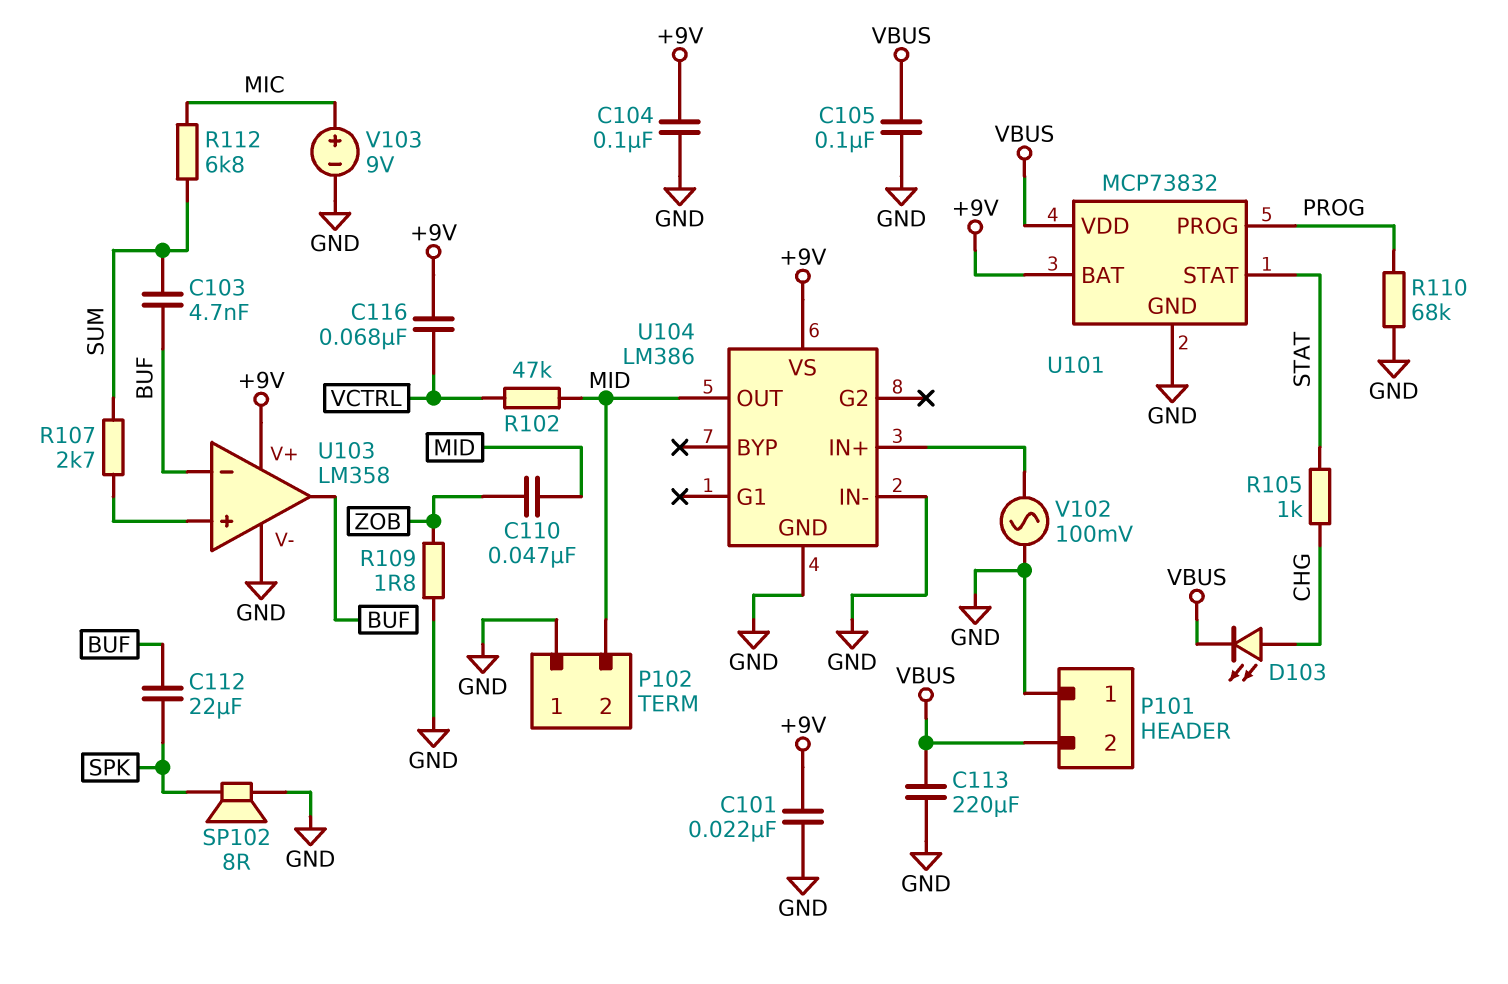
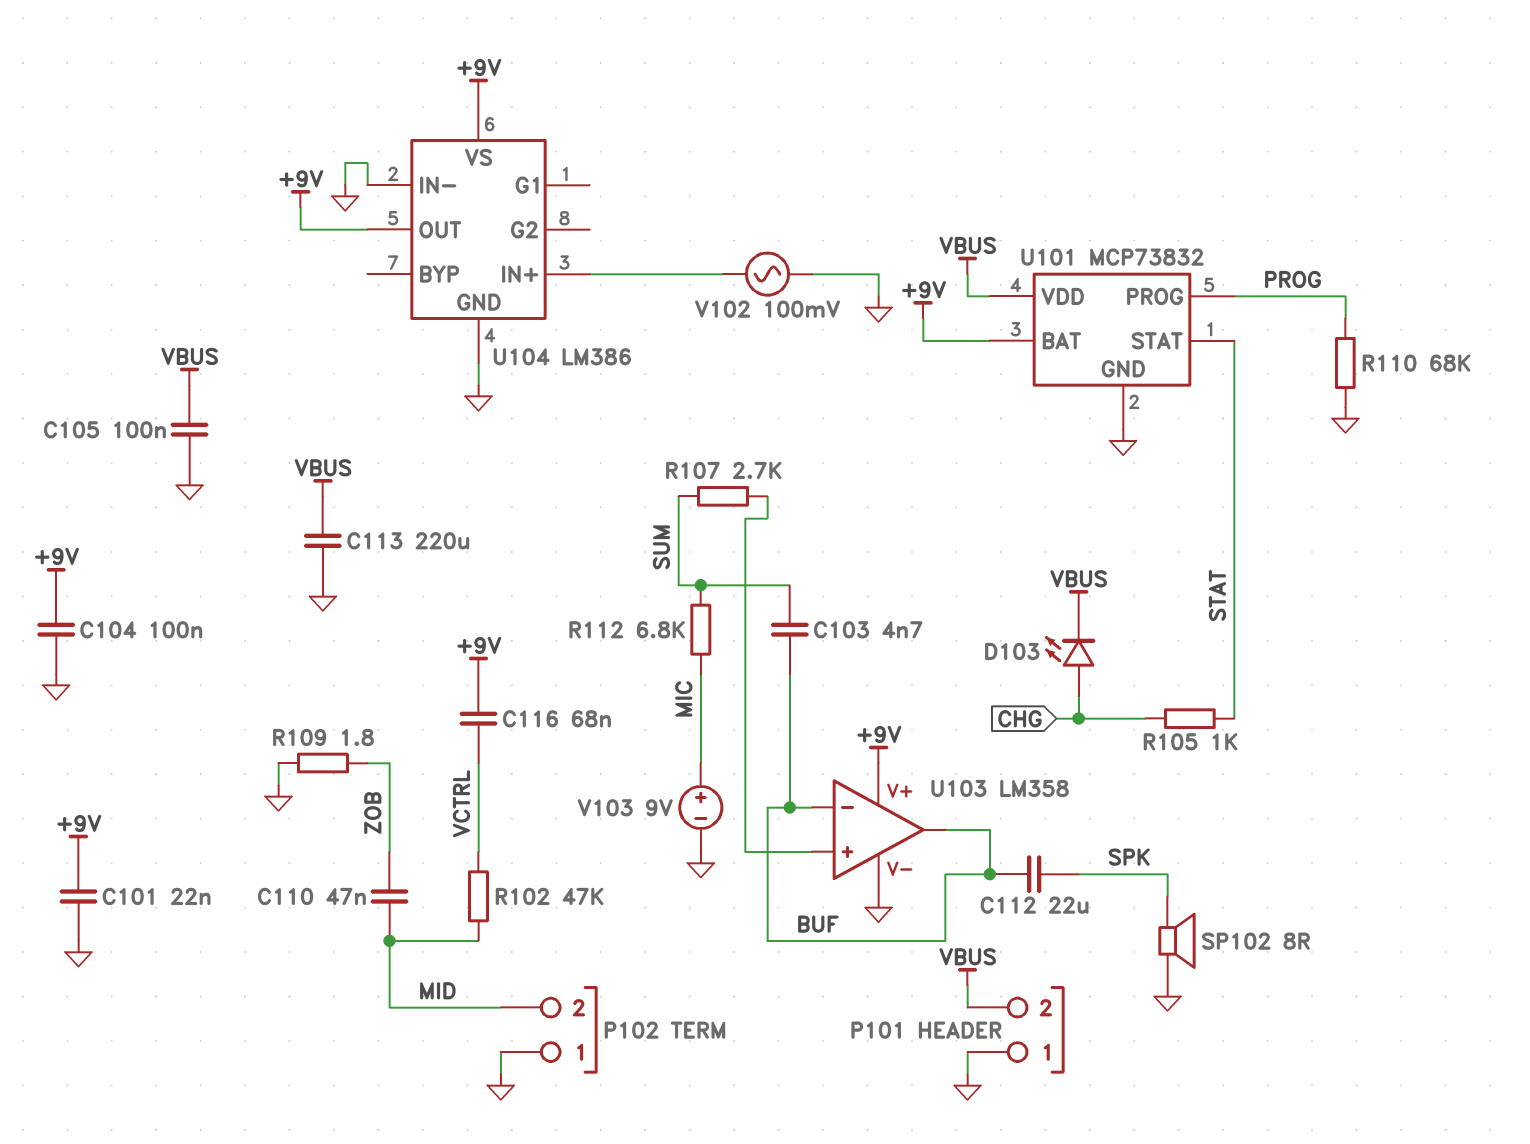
U104 pin OUT: MID -> +9V

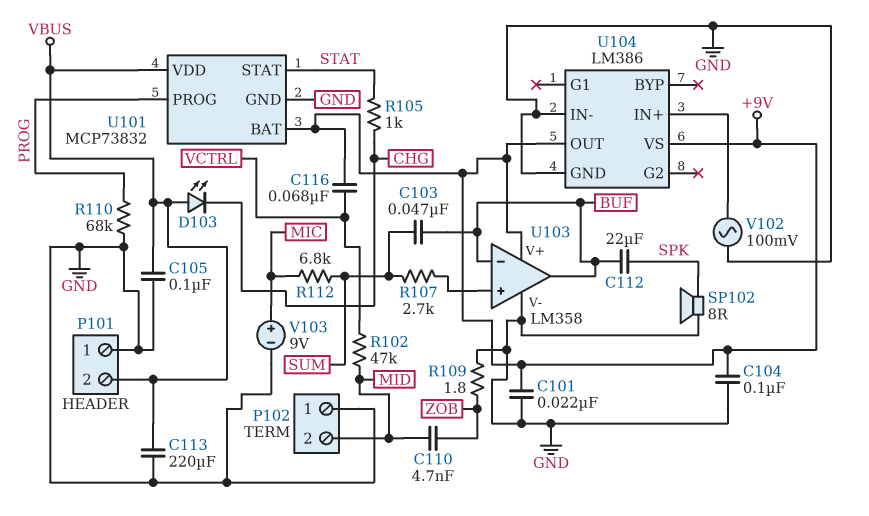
C103: 4.7nF (BUF, SUM) -> 47nF (BUF, SUM)
C110: 47nF (MID, ZOB) -> 4.7nF (MID, ZOB)
D103: LED (A CHG, K VBUS) -> LED (A VBUS, K CHG)

